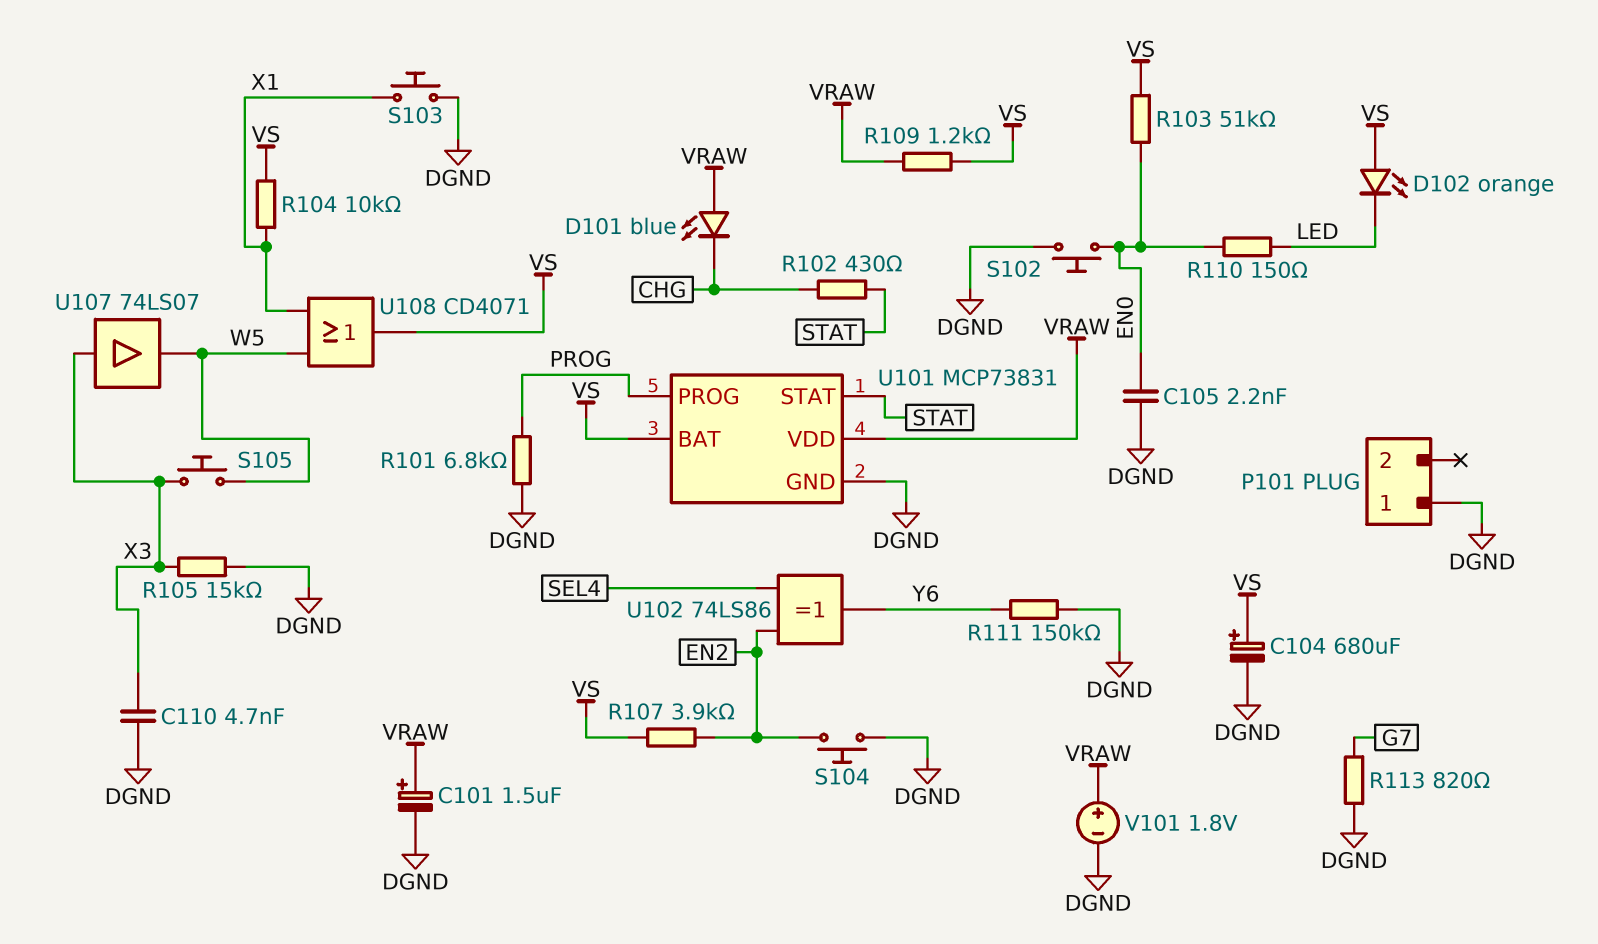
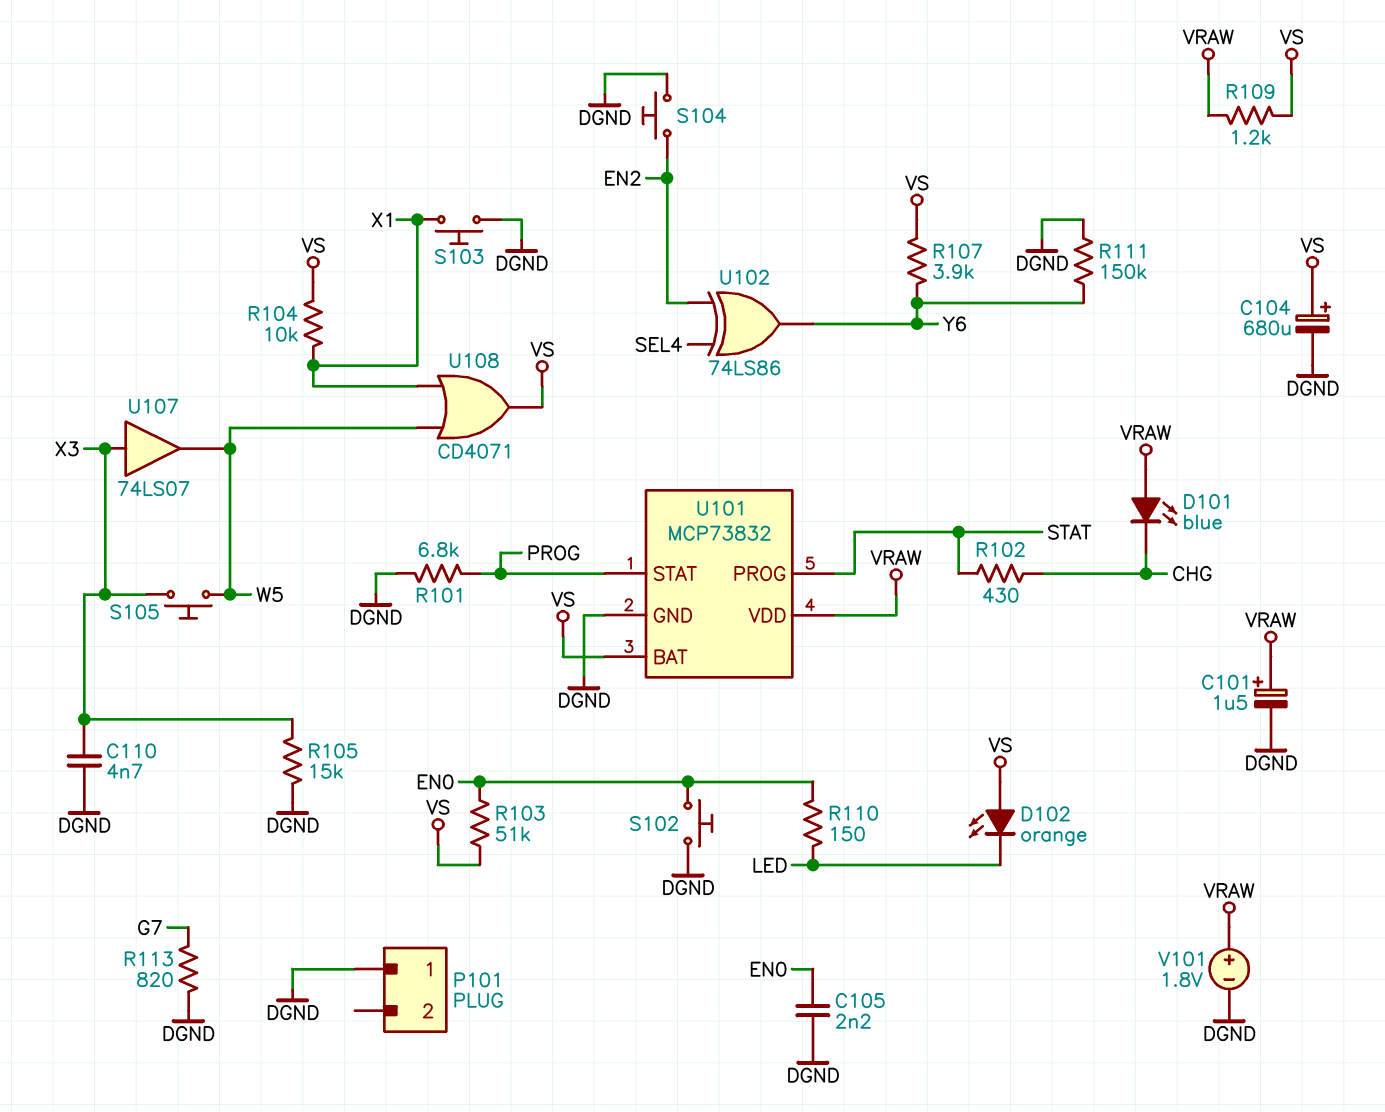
R107: 3.9k (EN2, VS) -> 3.9k (VS, Y6)
U101: MCP73831 -> MCP73832
U101 pin PROG: PROG -> STAT
U101 pin STAT: STAT -> PROG

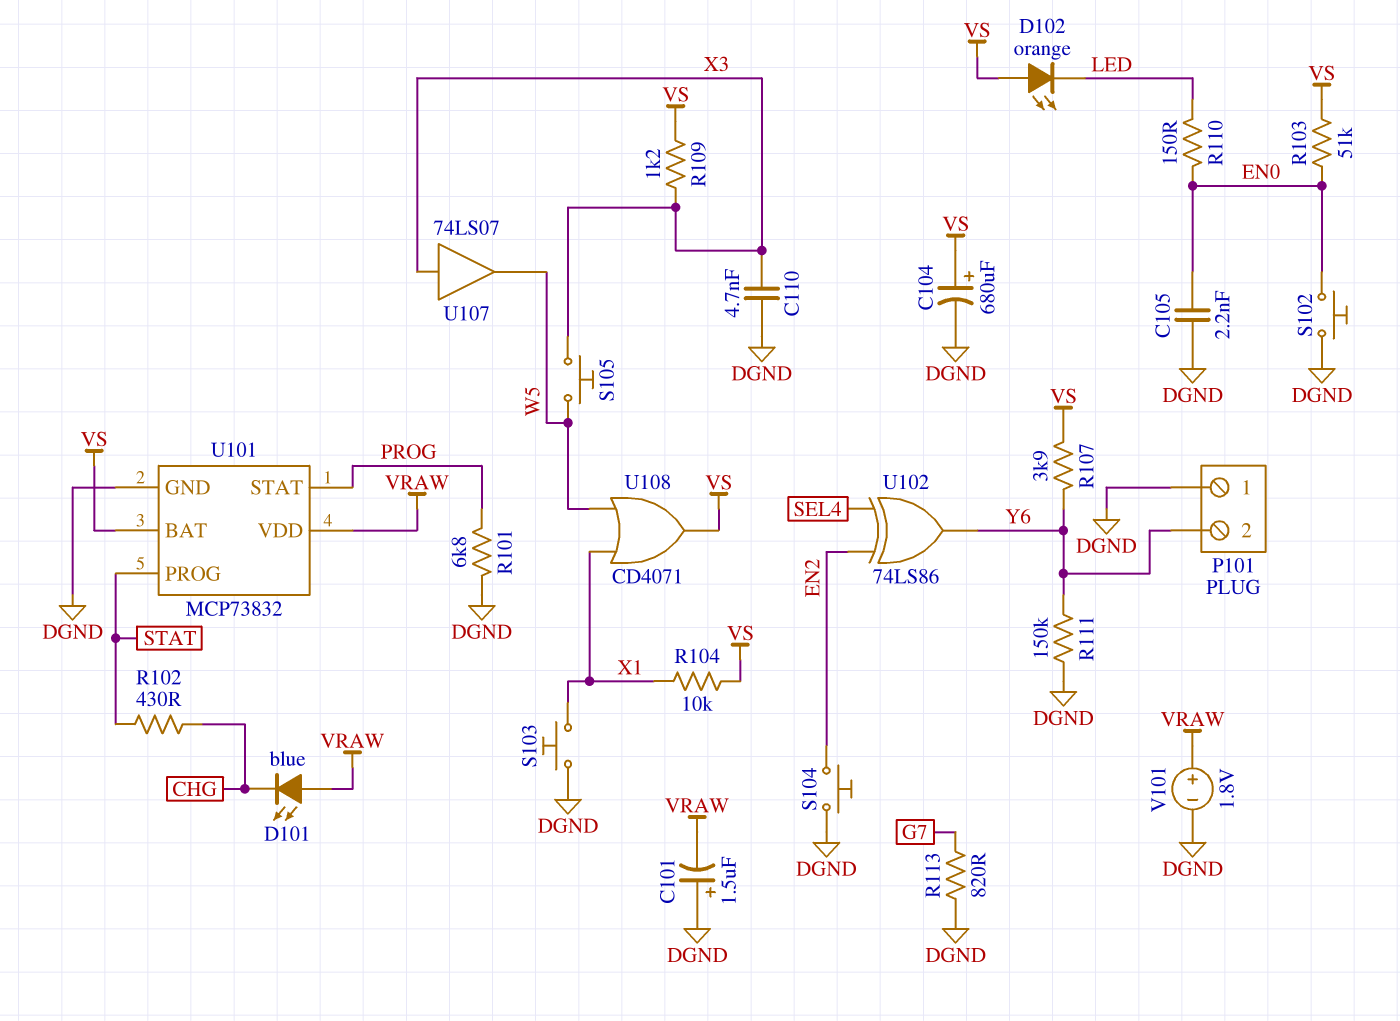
C101: 1.5uF (plus VRAW, minus DGND) -> 1.5uF (plus DGND, minus VRAW)
P101 pin 2: none -> Y6
R105: 15k (DGND, X3) -> none
R109: 1.2k (VRAW, VS) -> 1.2k (VS, X3)

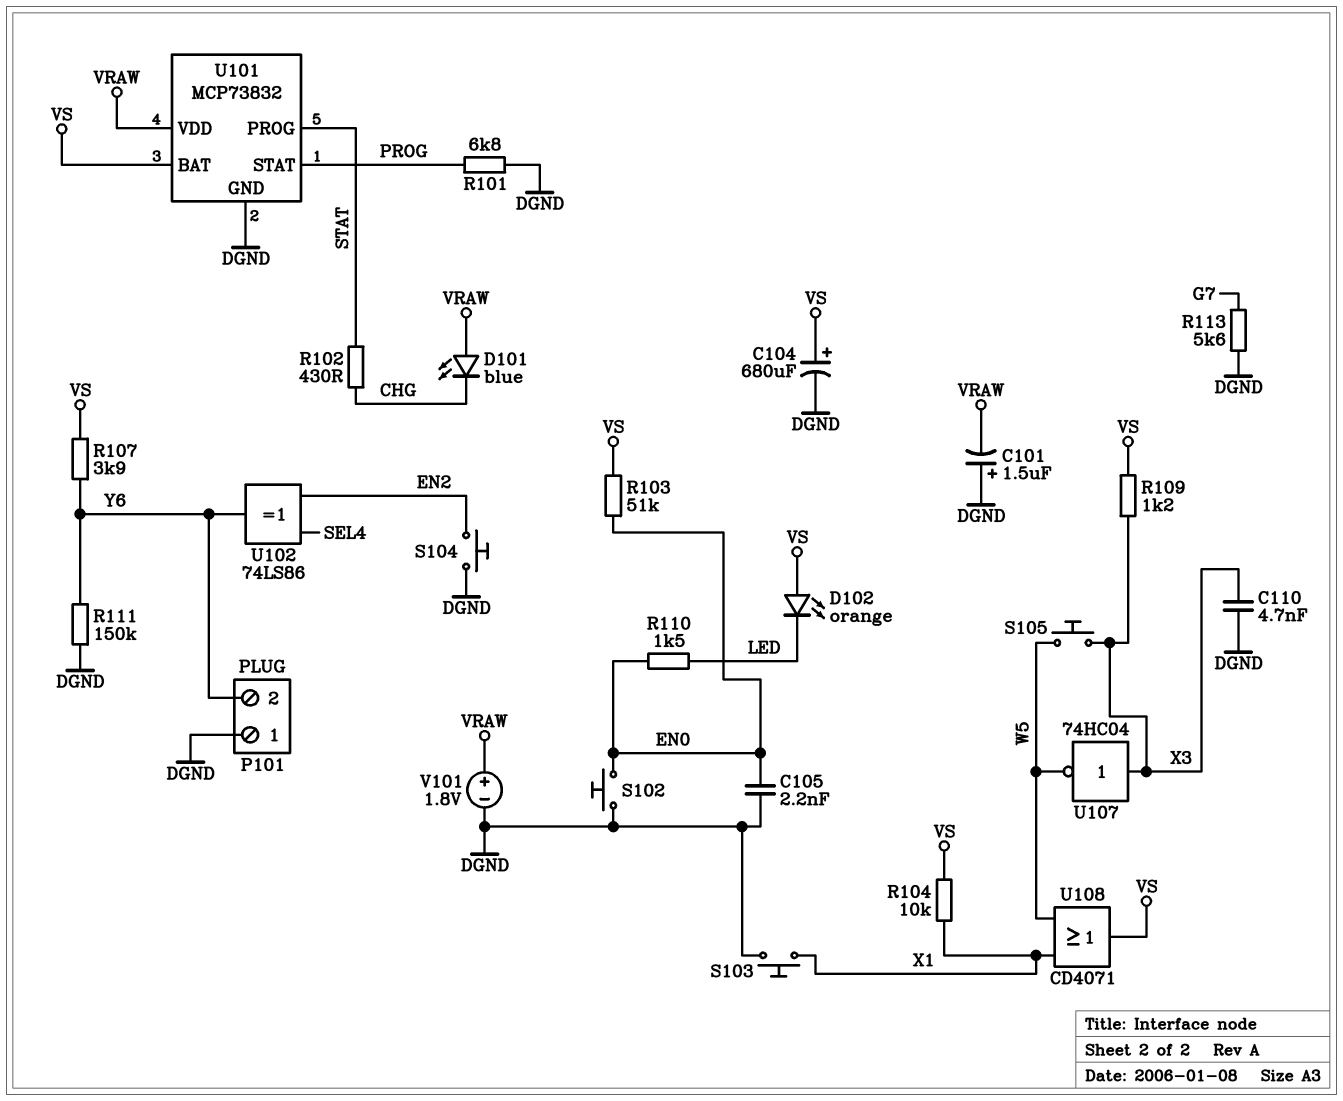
R110: 150 (EN0, LED) -> 1.5k (EN0, LED)
R113: 820 (DGND, G7) -> 5.6k (DGND, G7)
U107: buffer 74LS07 (in X3, out W5) -> NOT 74HC04 (in X3, out W5)

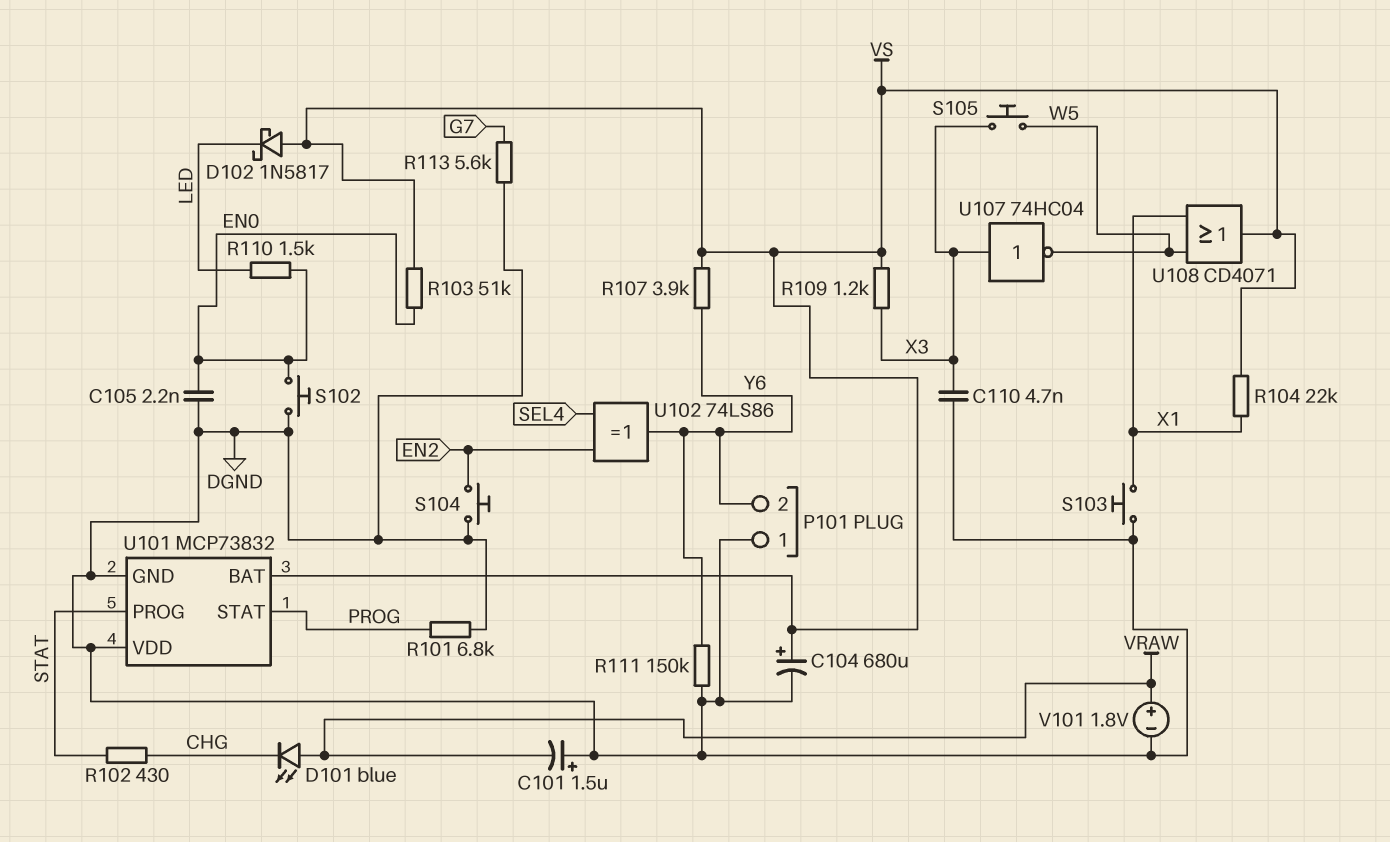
D102: LED orange (A VS, K LED) -> schottky 1N5817 (A VS, K LED)
R104: 10k (VS, X1) -> 22k (VS, X1)
U101 pin VDD: VRAW -> DGND

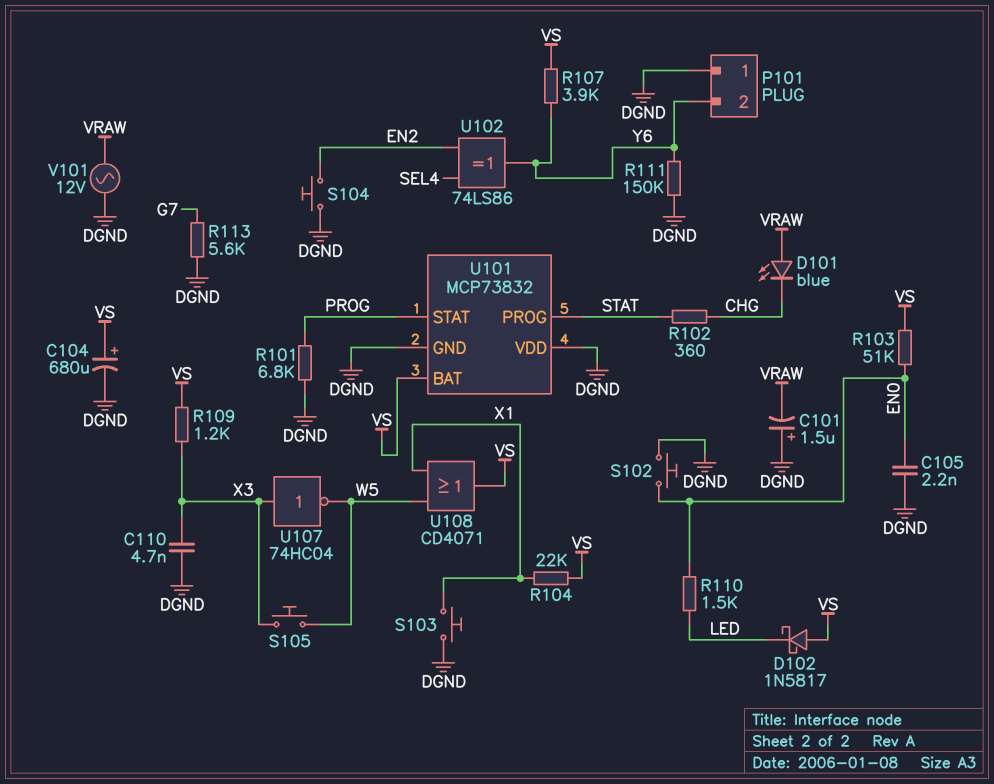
R102: 430 (CHG, STAT) -> 360 (CHG, STAT)
V101: 1.8V (plus VRAW, minus DGND) -> AC 12V (DGND, VRAW)

